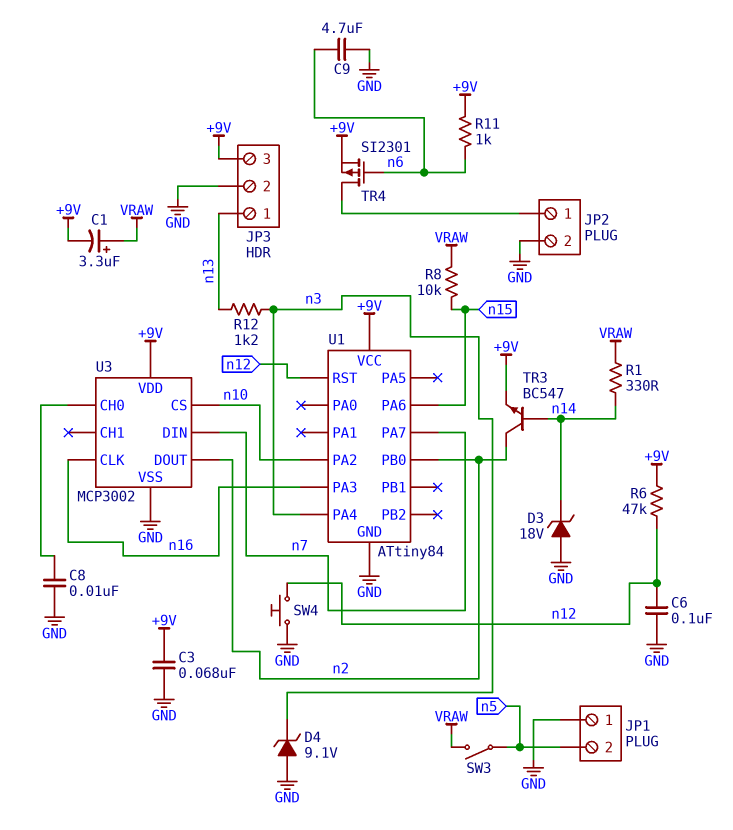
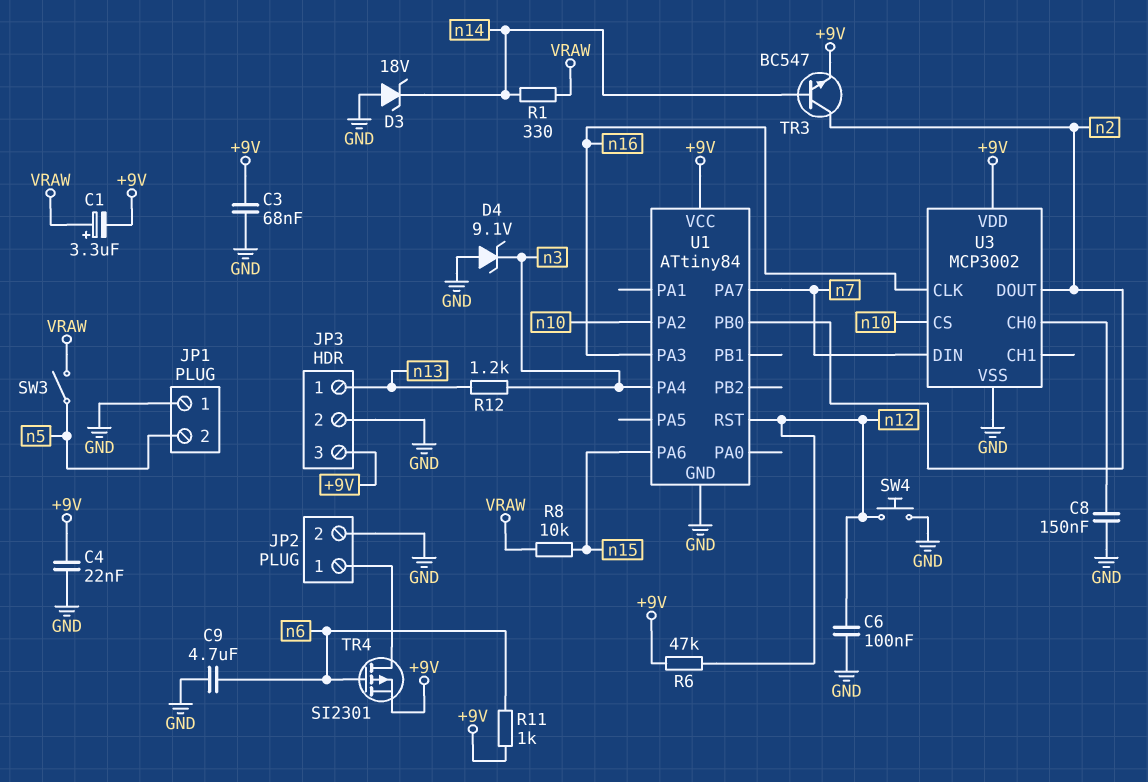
C4: none -> 22nF (+9V, GND)
C8: 10nF (GND, U3/CH0) -> 150nF (GND, U3/CH0)

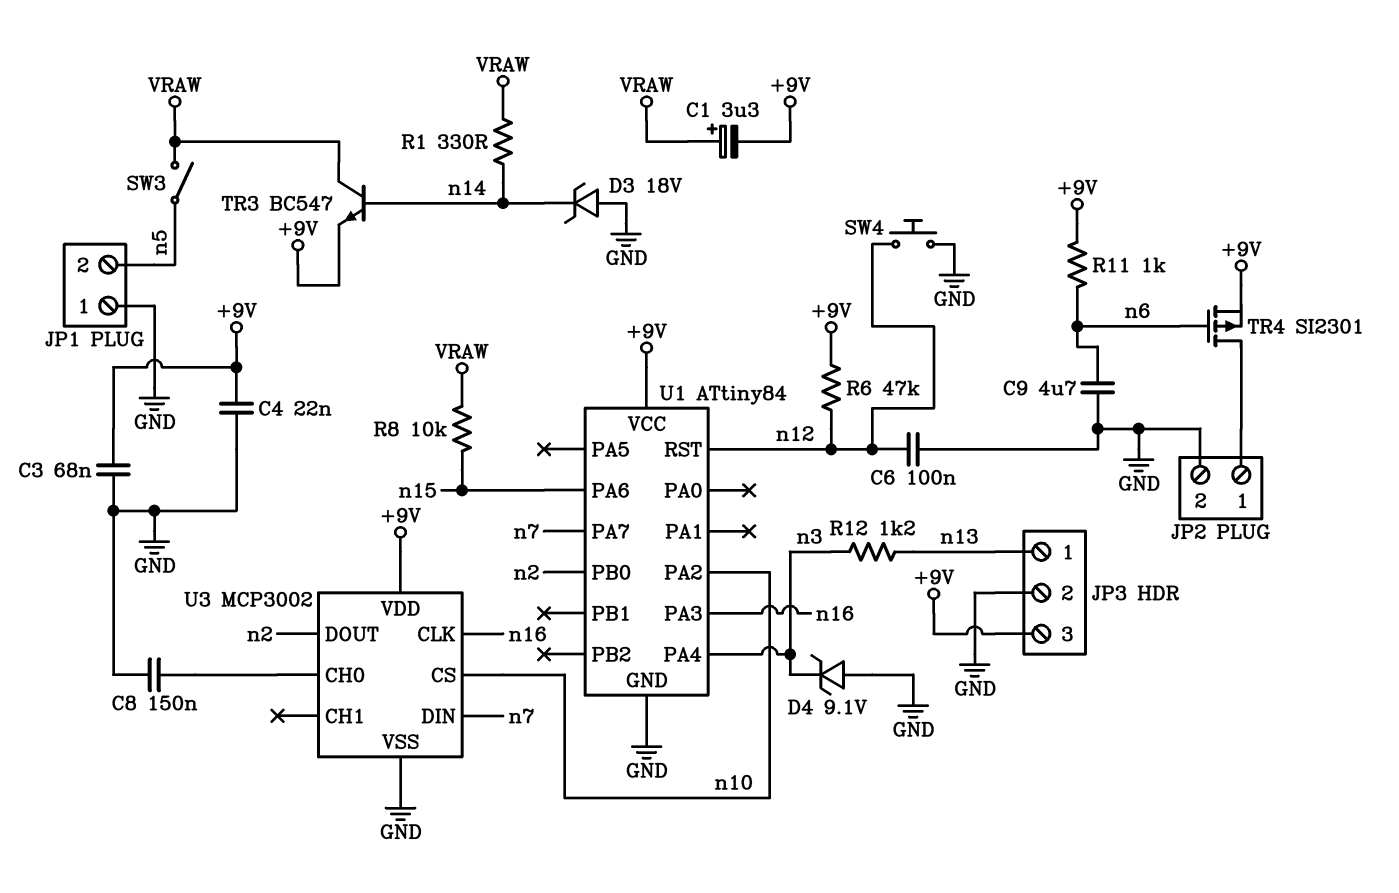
TR3: NPN BC547 (B n14, C n2, E +9V) -> NPN BC547 (B n14, C VRAW, E +9V)

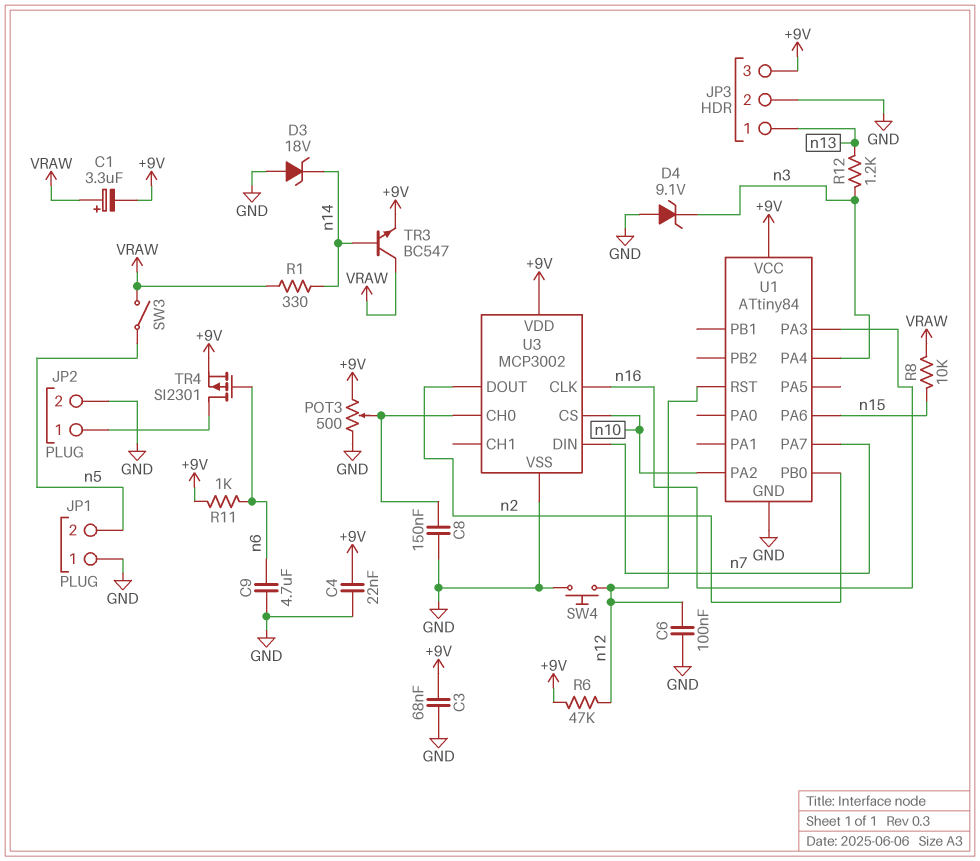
POT3: none -> 500 (+9V, GND, wiper U3/CH0)

